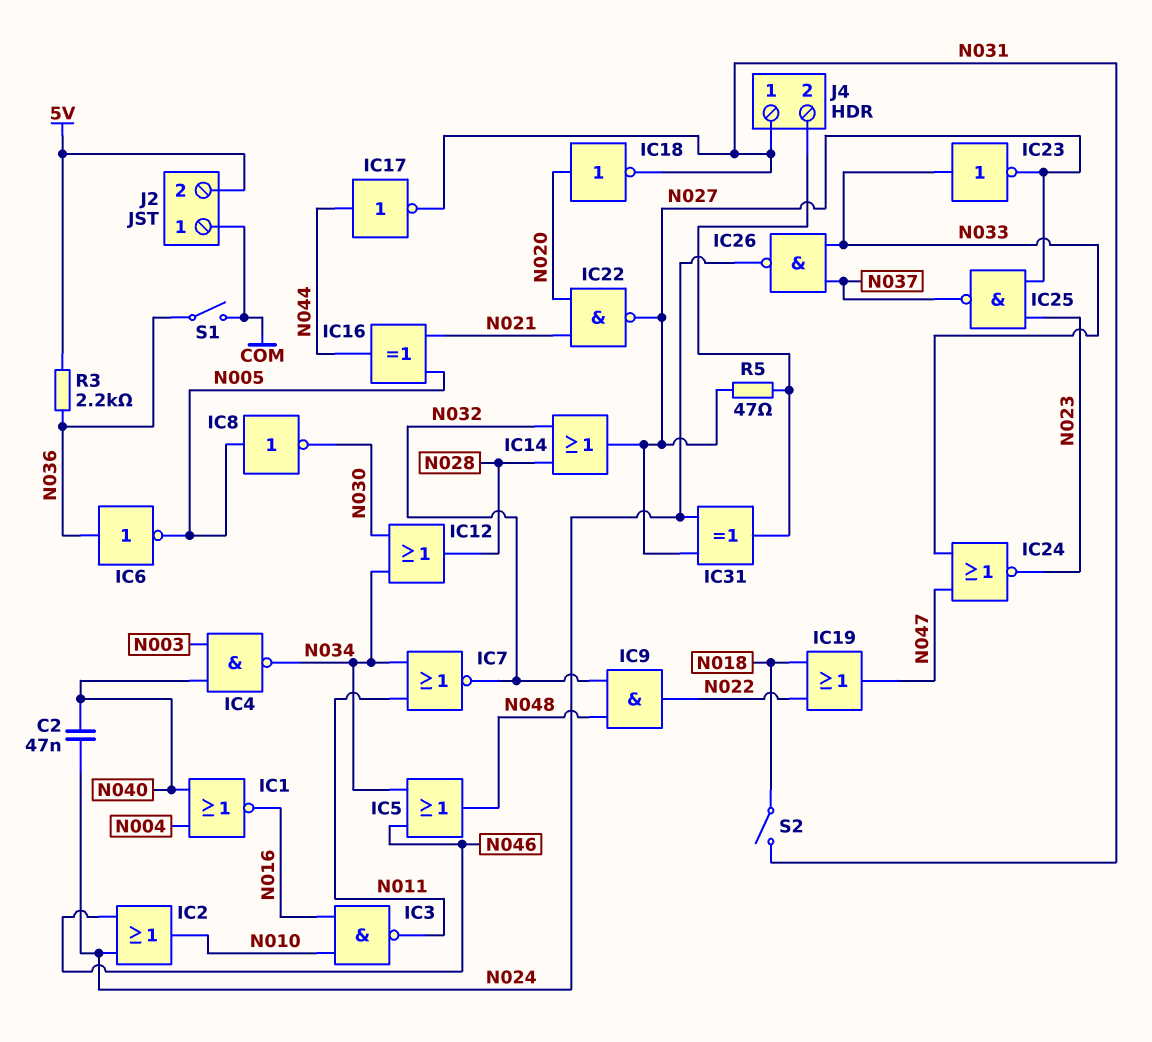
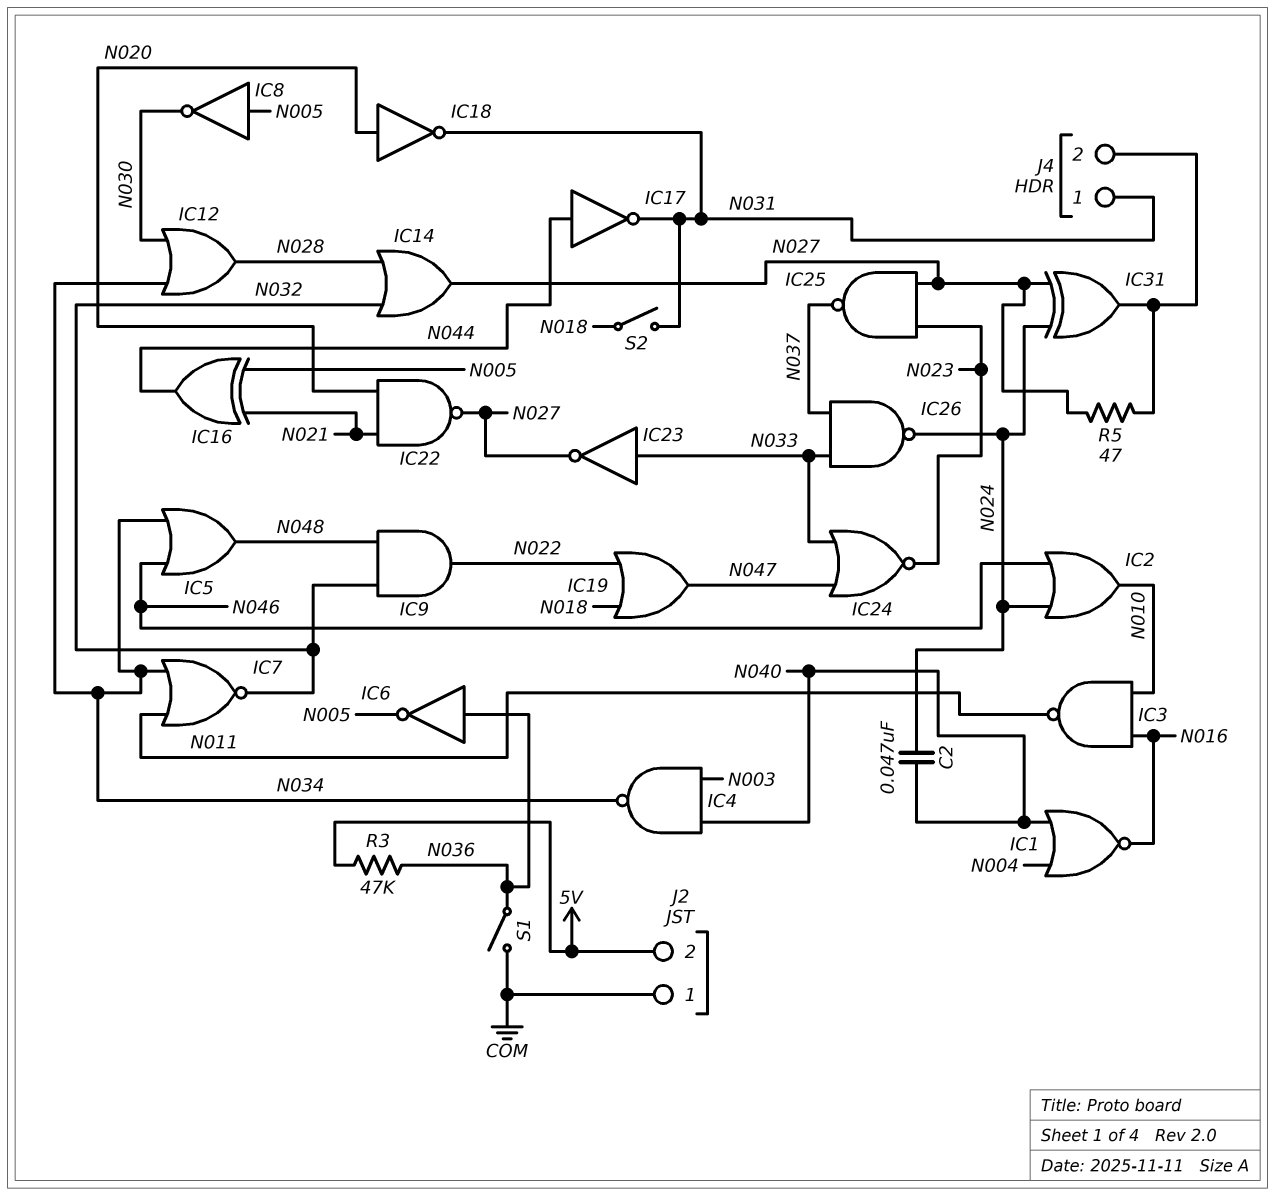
R3: 2.2k (5V, N036) -> 47k (5V, N036)

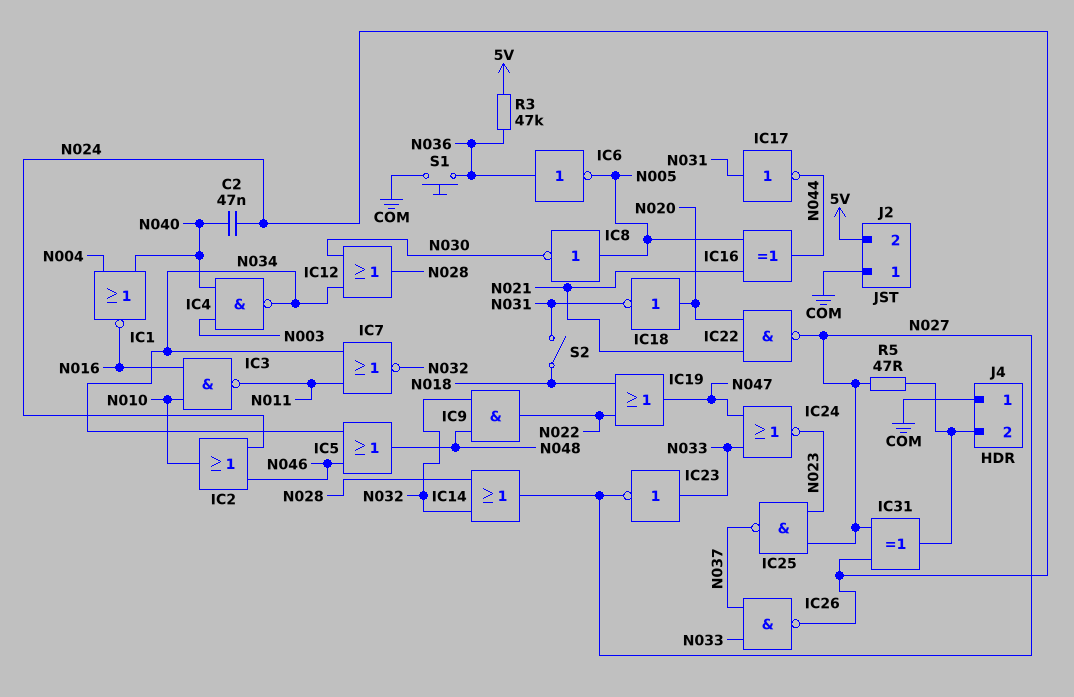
IC17: NOT (in N044, out N031) -> NOT (in N031, out N044)
J4 pin 1: N031 -> COM
S1: switch (COM, N036) -> button (COM, N036)

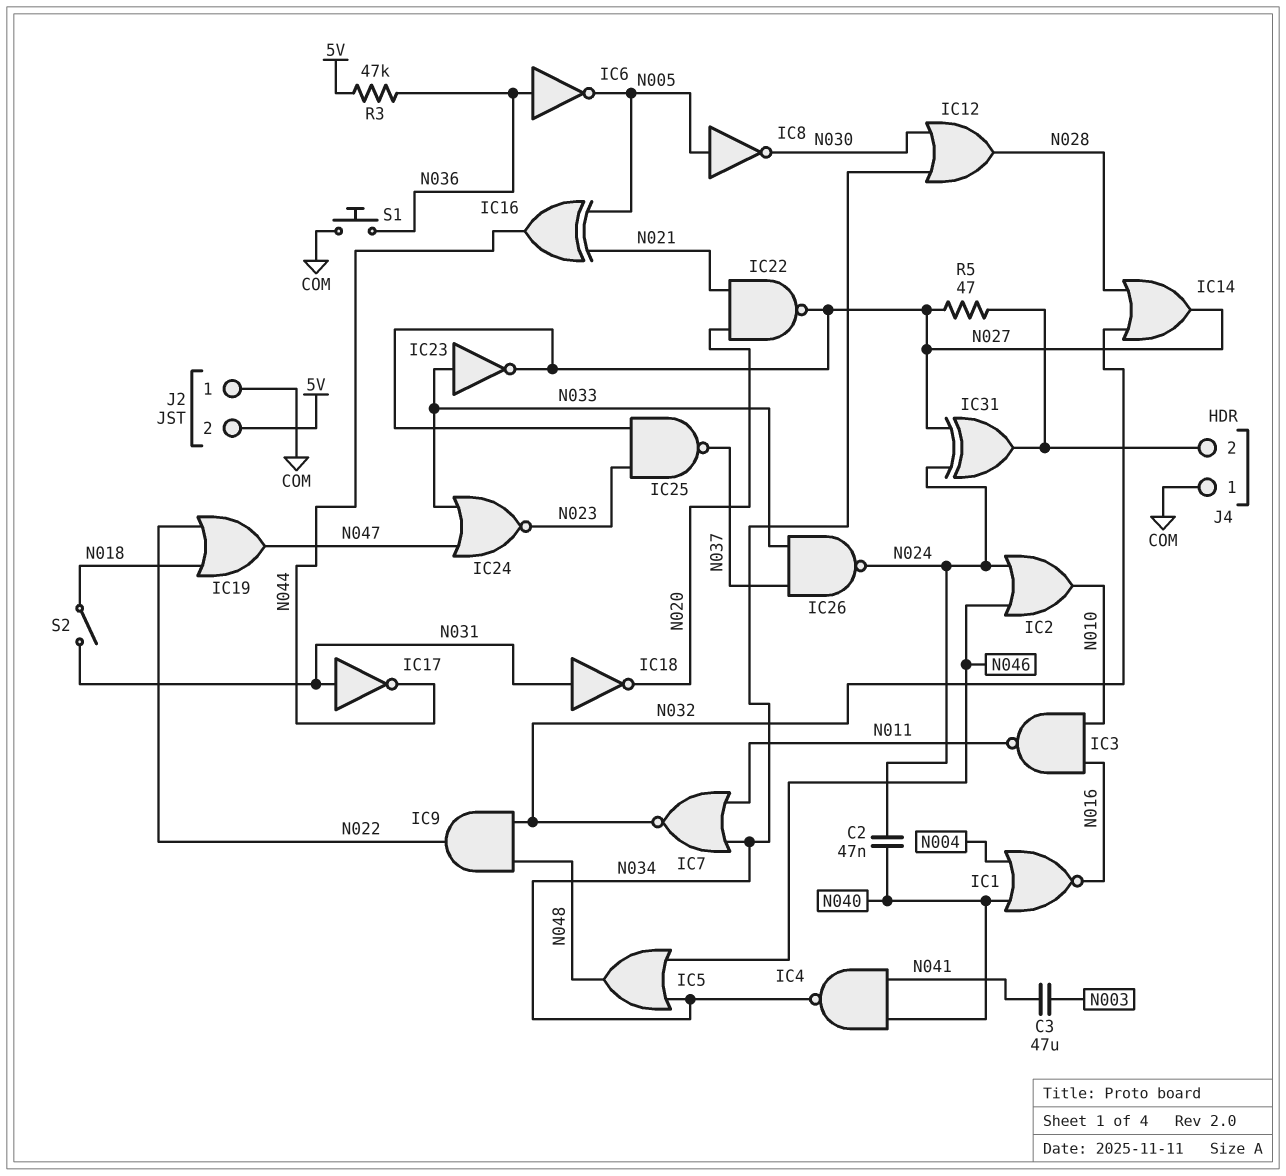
C3: none -> 47uF (N003, N041)
IC4: NAND (in N003, in N040, out N034) -> NAND (in N040, in N041, out N034)
IC18: NOT (in N020, out N031) -> NOT (in N031, out N020)

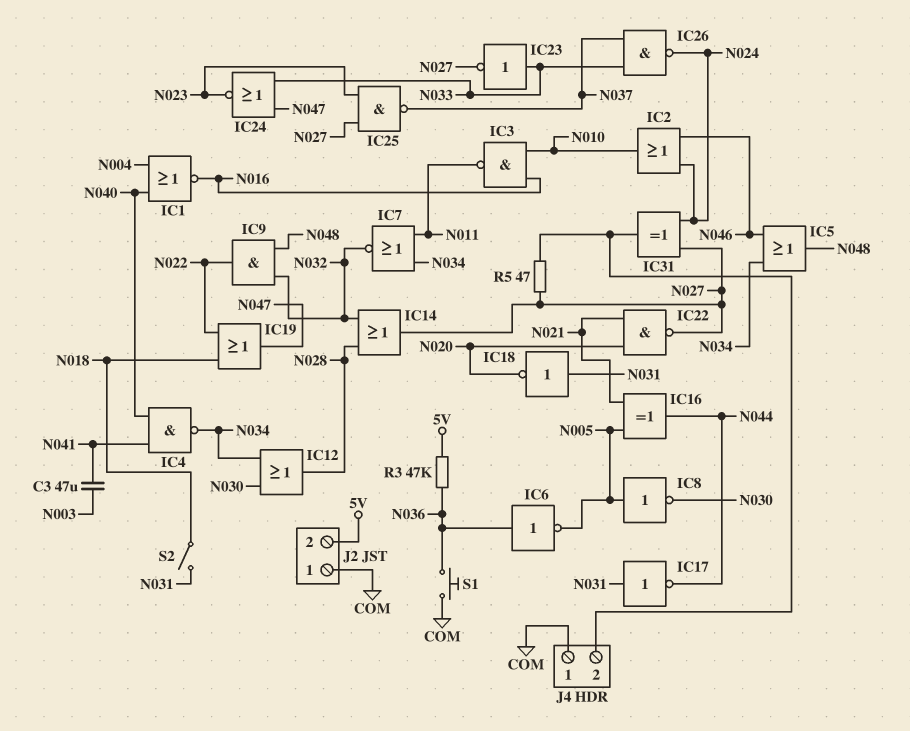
C2: 47nF (N024, N040) -> none

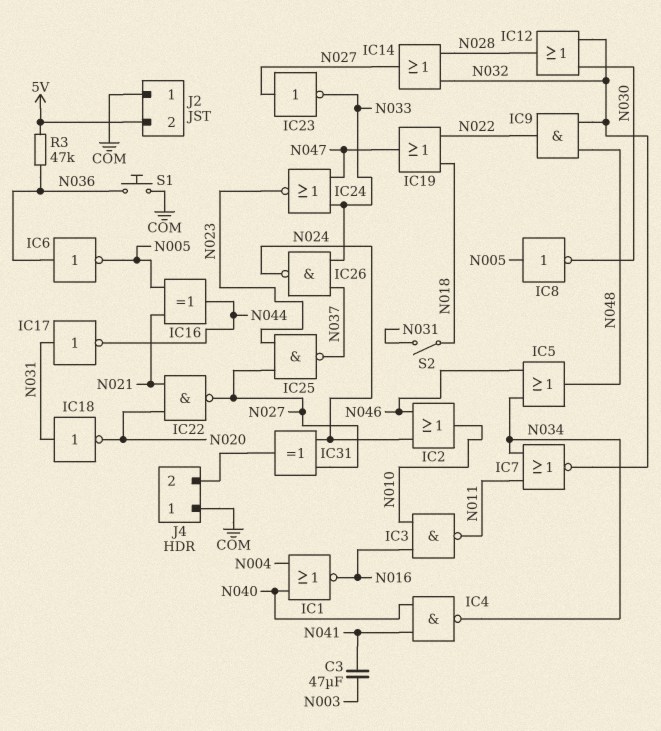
IC12: OR (in N030, in N034, out N028) -> OR (in N030, in N032, out N028)
IC23: NOT (in N033, out N027) -> NOT (in N027, out N033)
R5: 47 (J4/2, N027) -> none

